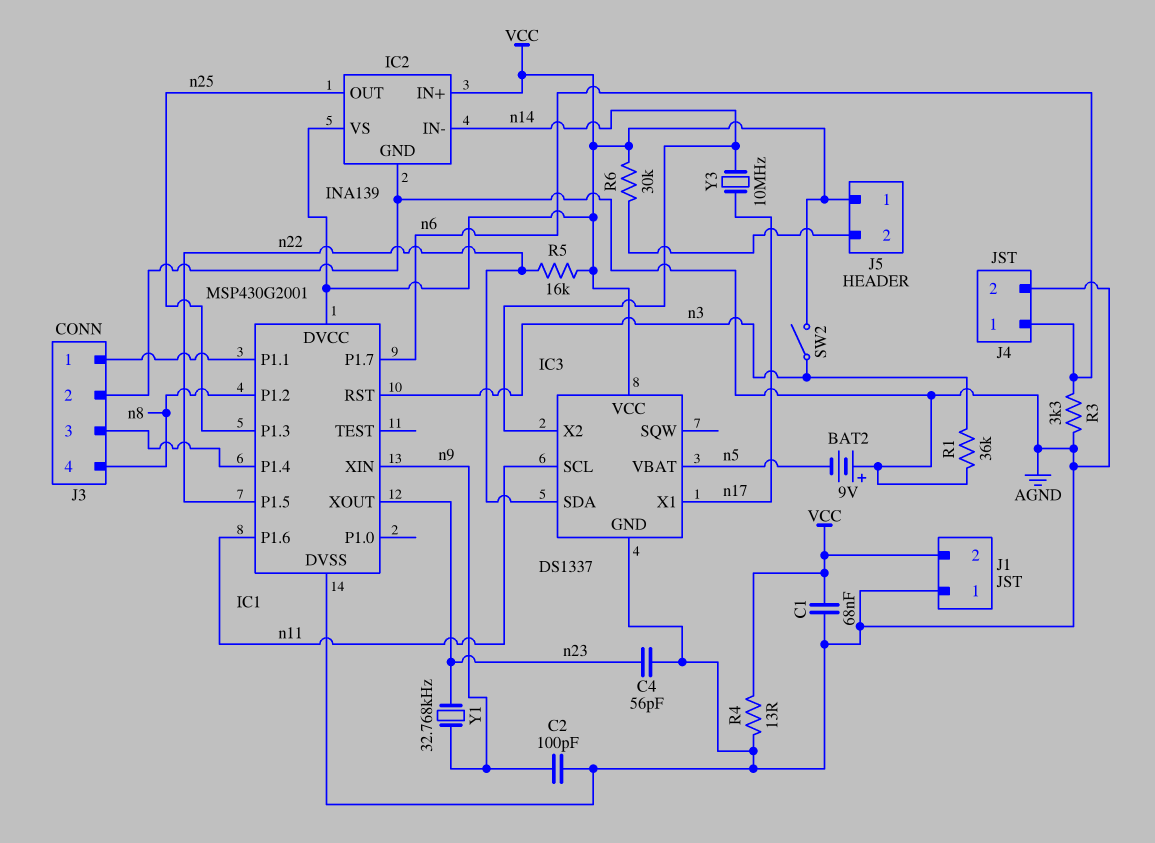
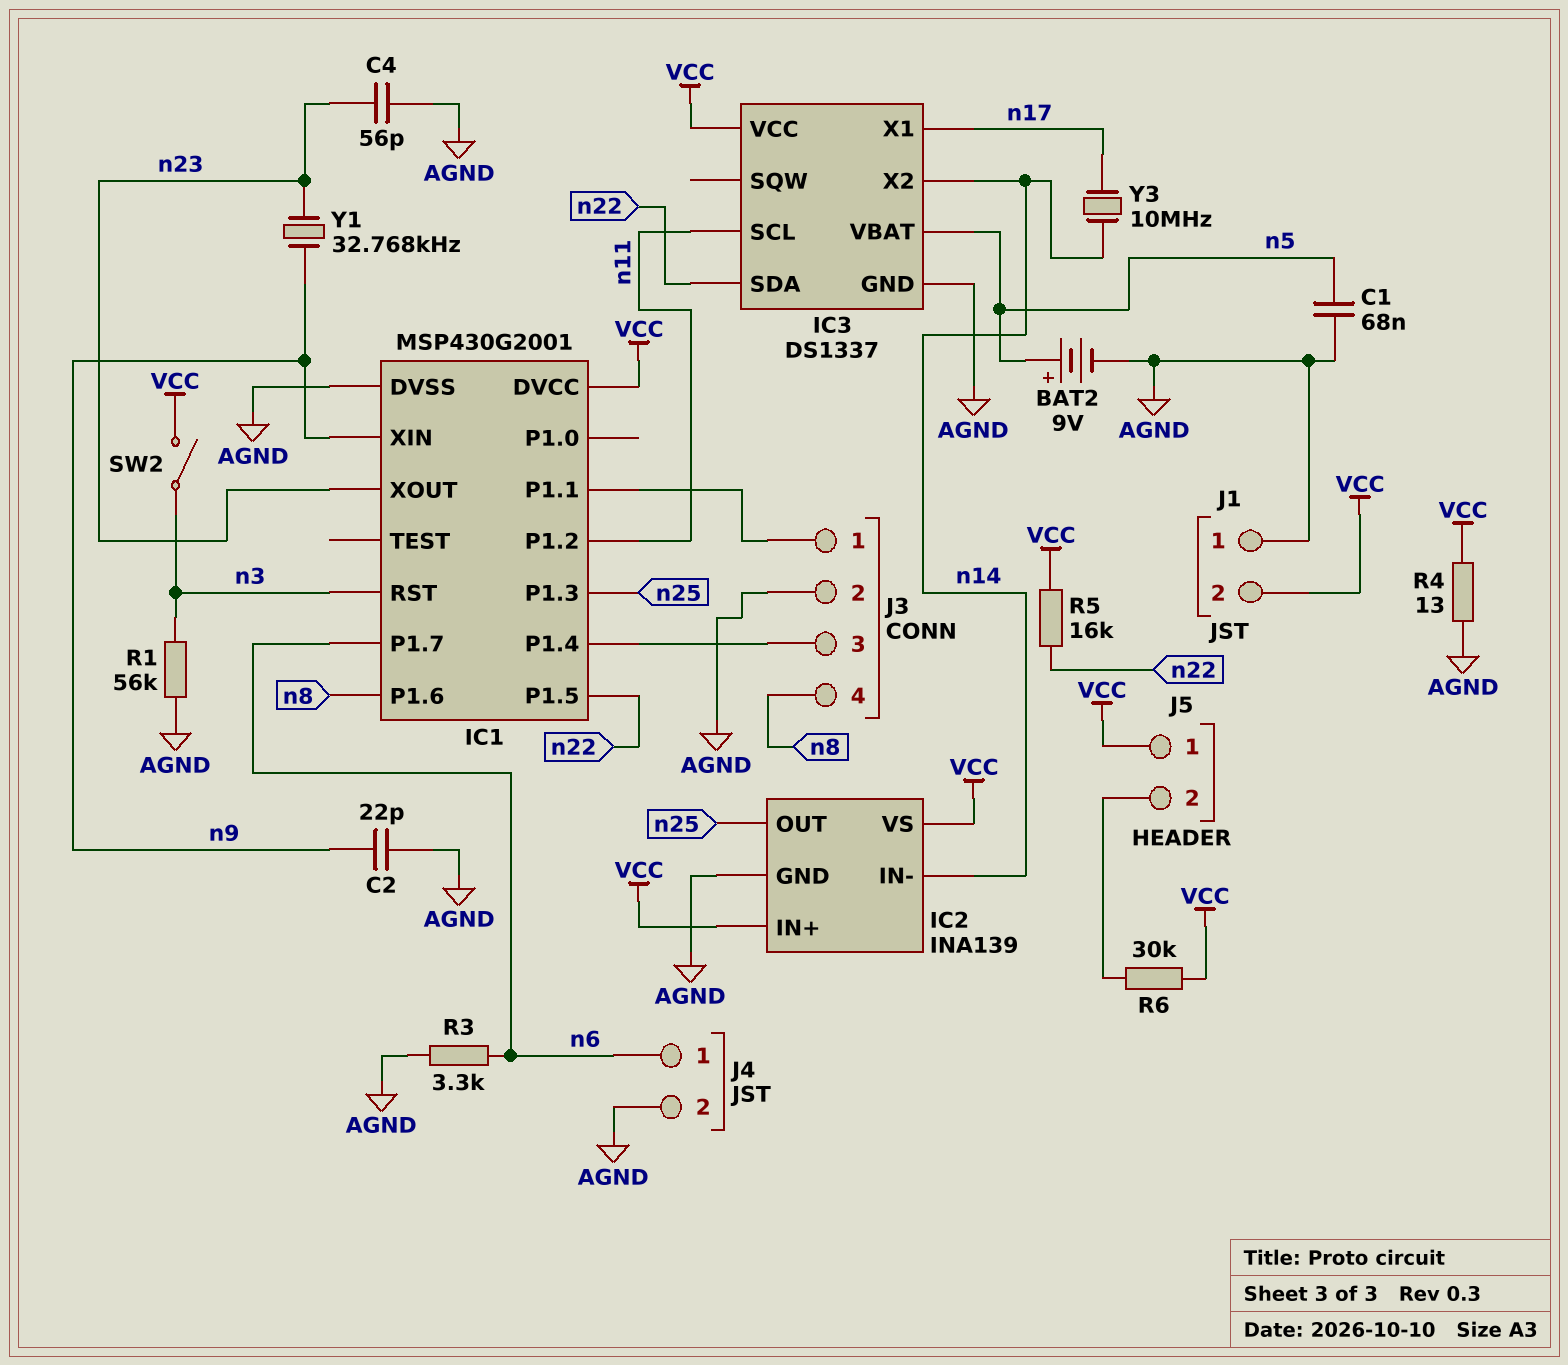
BAT2: 9V (plus AGND, minus n5) -> 9V (plus n5, minus AGND)
C1: 68nF (AGND, VCC) -> 68nF (AGND, n5)
C2: 100pF (AGND, n9) -> 22pF (AGND, n9)
IC1 pin P1.2: n8 -> n11
IC1 pin P1.6: n11 -> n8
R1: 36k (AGND, n3) -> 56k (AGND, n3)

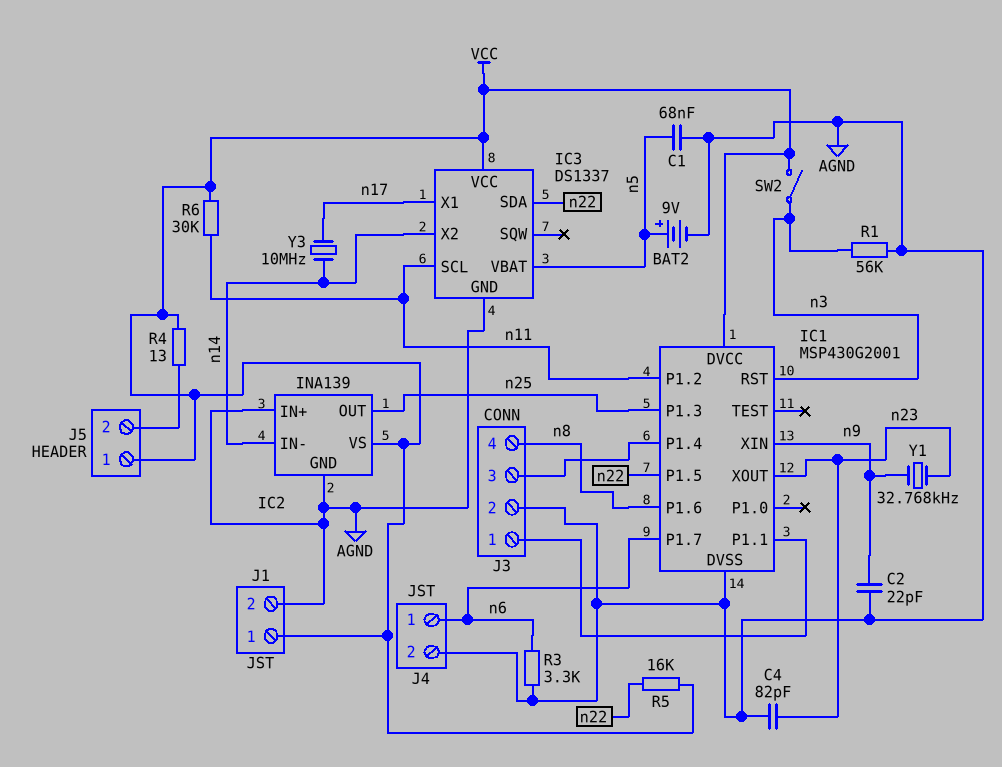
C4: 56pF (AGND, n23) -> 82pF (AGND, n23)
IC2 pin IN+: VCC -> AGND
J1 pin 1: AGND -> VCC
J1 pin 2: VCC -> AGND
R4: 13 (AGND, VCC) -> 13 (J5/2, VCC)
R6: 30k (J5/2, VCC) -> 30k (VCC, n11)

